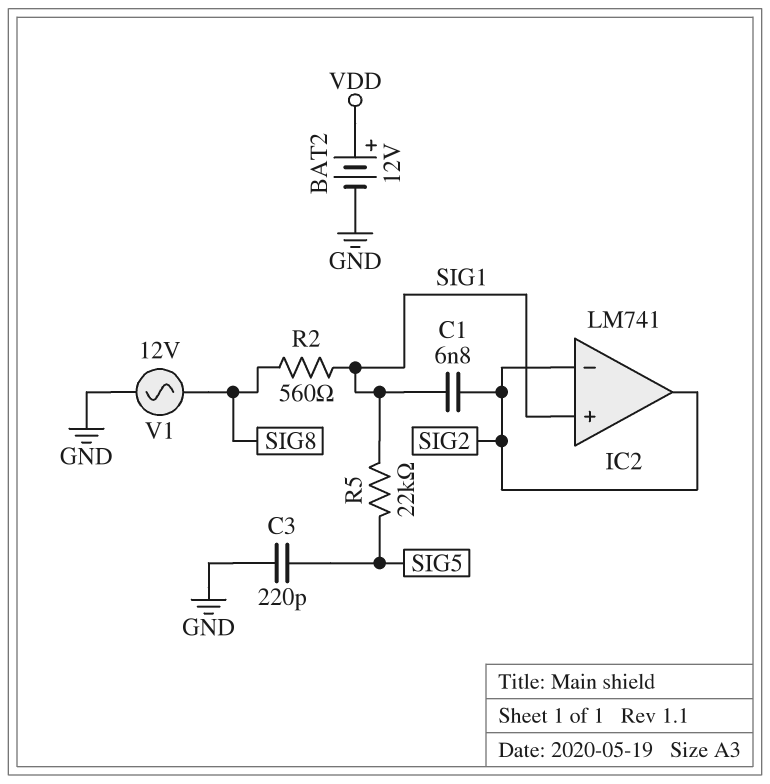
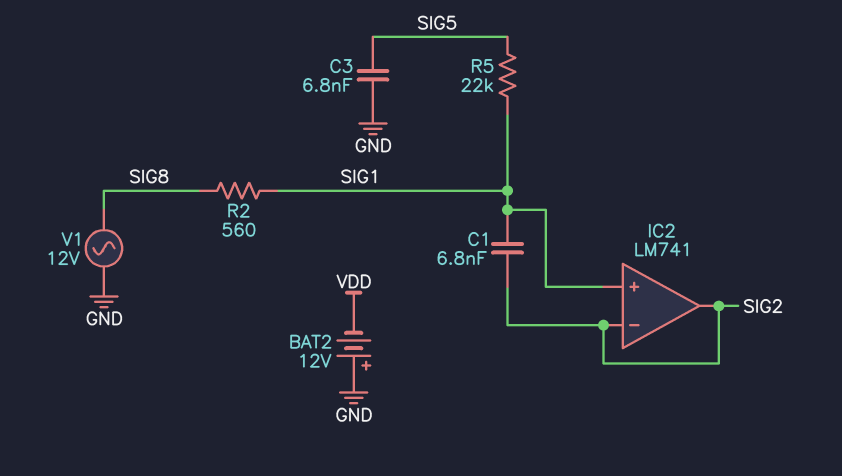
BAT2: 12V (plus VDD, minus GND) -> 12V (plus GND, minus VDD)
C3: 220pF (GND, SIG5) -> 6.8nF (GND, SIG5)

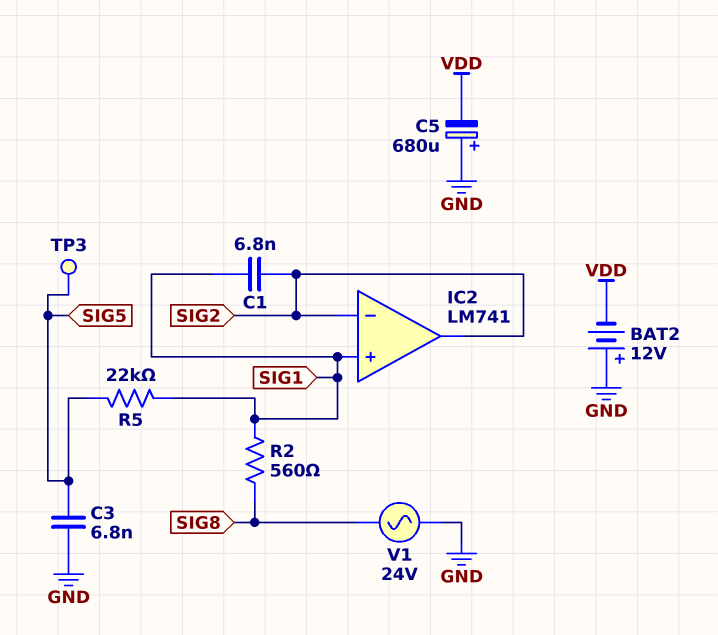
C5: none -> 680uF (plus GND, minus VDD)
TP3: none -> test point (SIG5)
V1: AC 12V (GND, SIG8) -> AC 24V (GND, SIG8)

